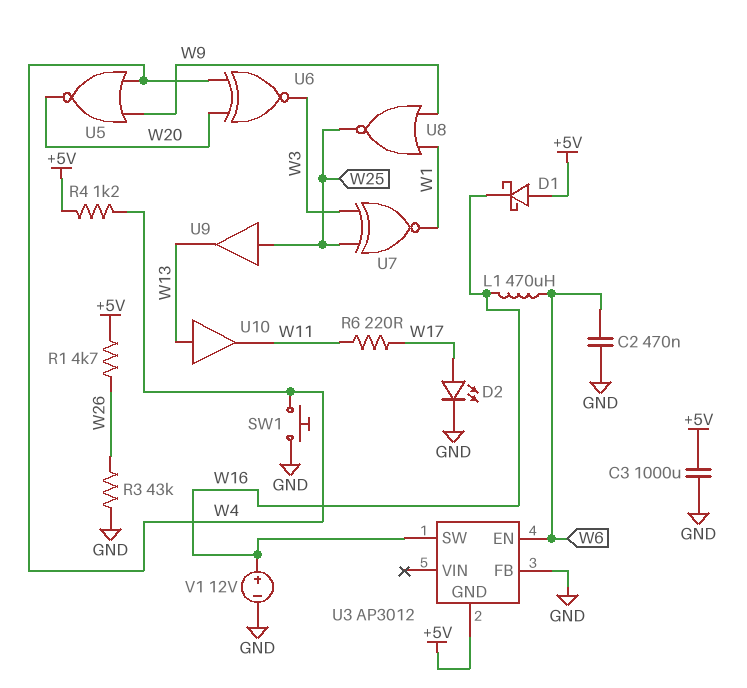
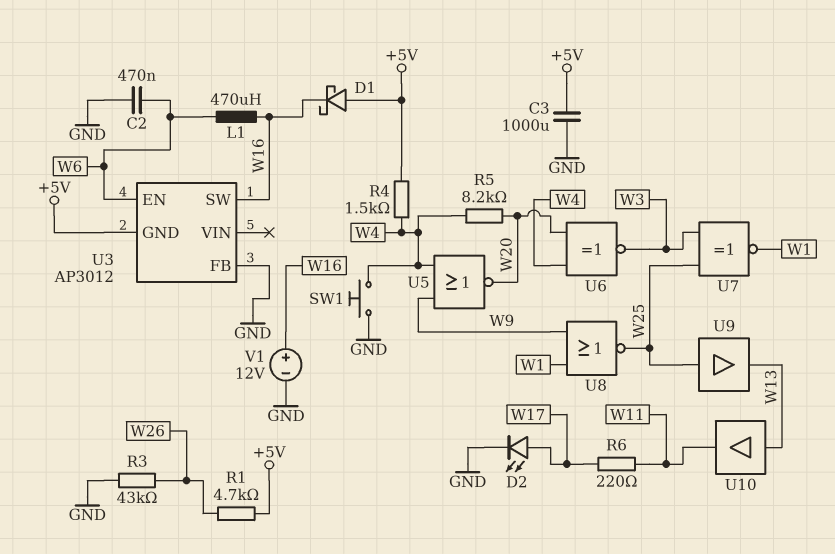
R4: 1.2k (+5V, W4) -> 1.5k (+5V, W4)
R5: none -> 8.2k (W4, W20)

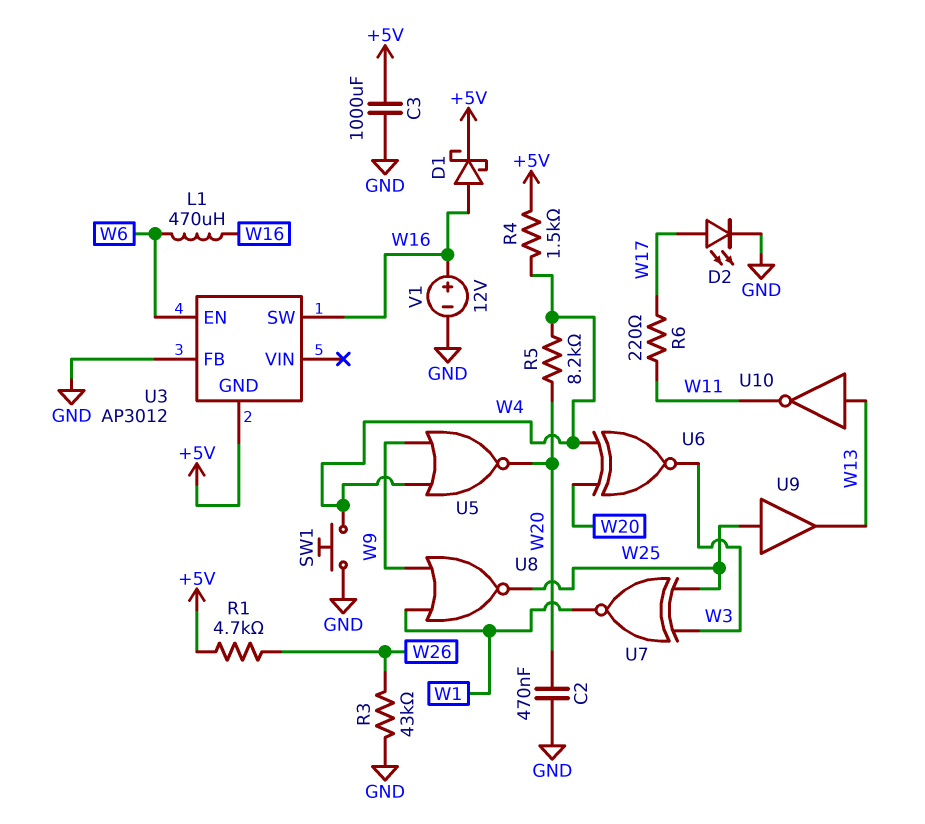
C2: 470nF (GND, W6) -> 470nF (GND, W20)
D1: schottky (A +5V, K W16) -> schottky (A W16, K +5V)
U10: buffer (in W13, out W11) -> NOT (in W13, out W11)

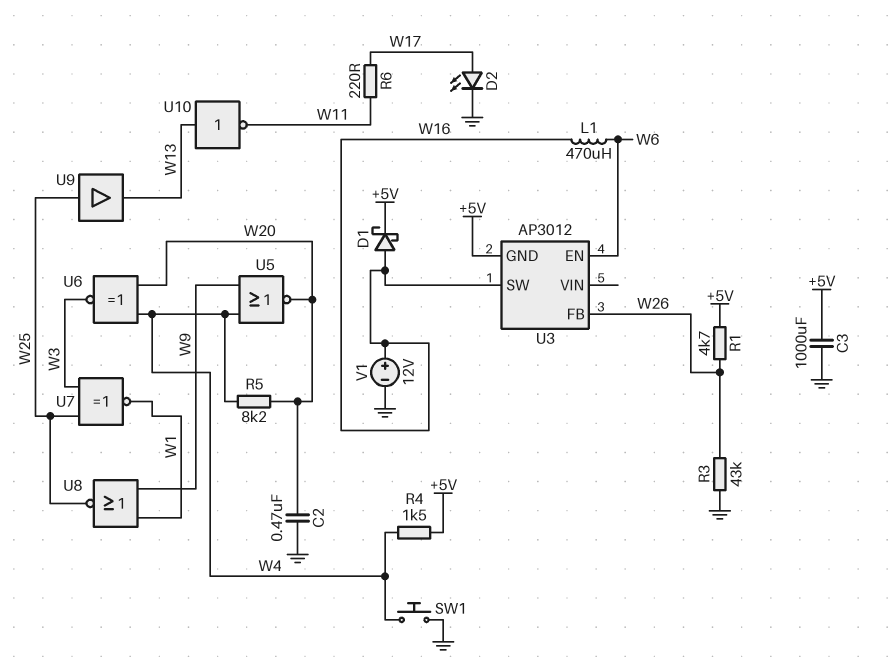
U3 pin FB: GND -> W26

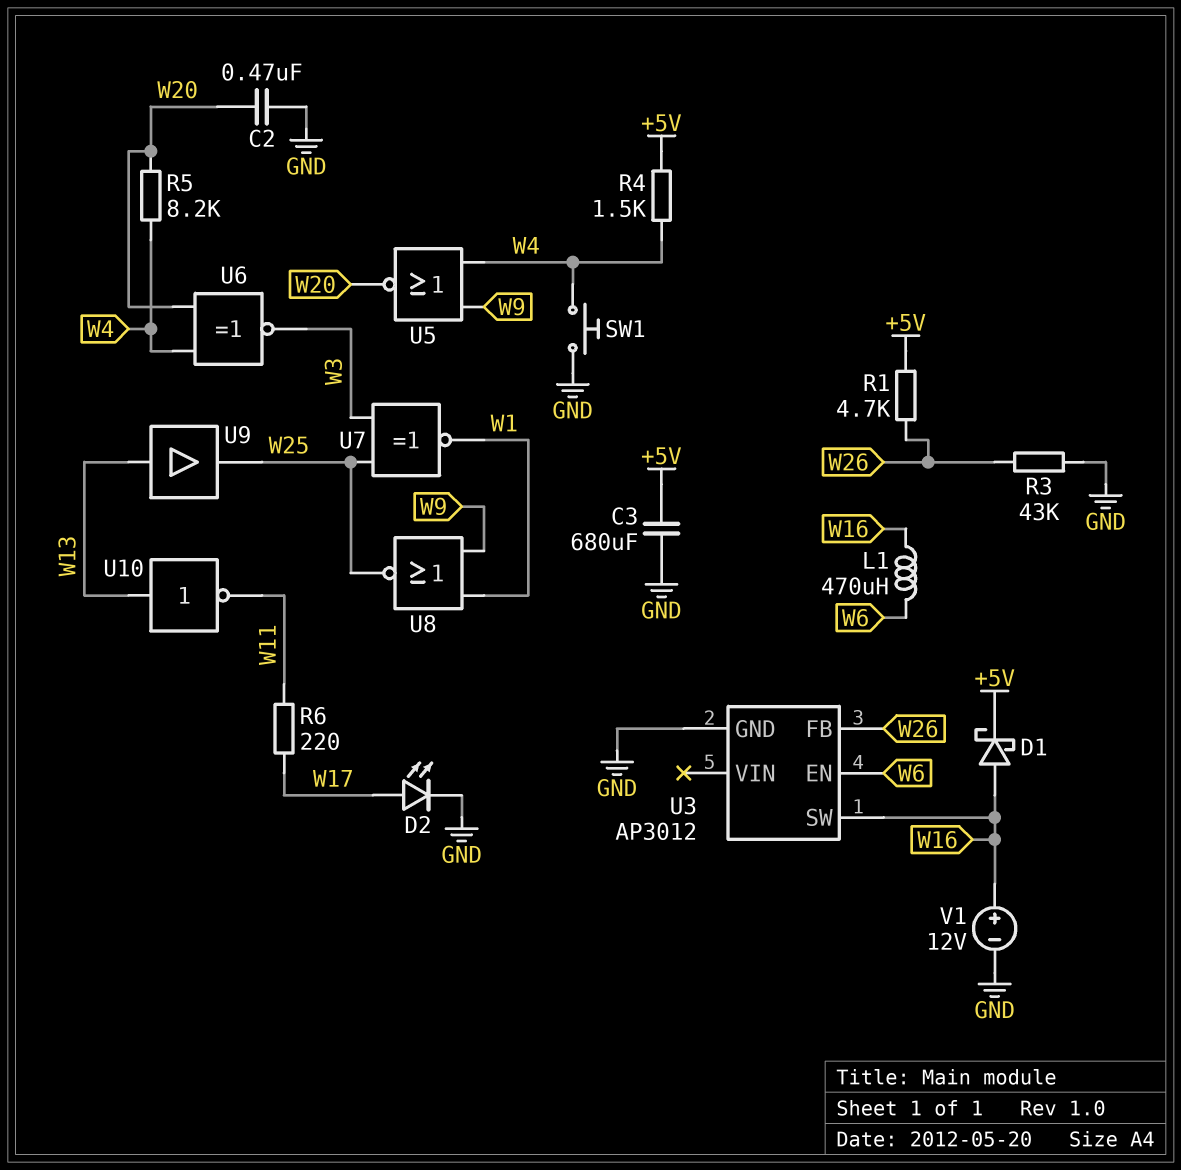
C3: 1000uF (+5V, GND) -> 680uF (+5V, GND)
U3 pin GND: +5V -> GND
U9: buffer (in W25, out W13) -> buffer (in W13, out W25)

